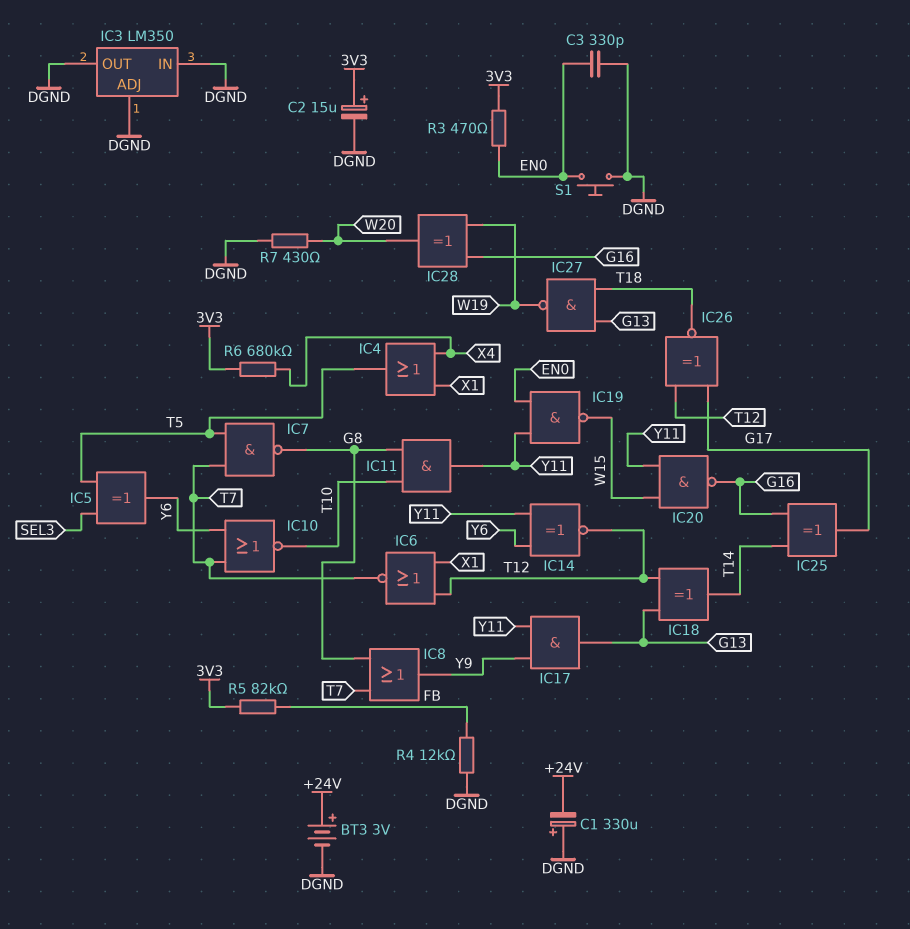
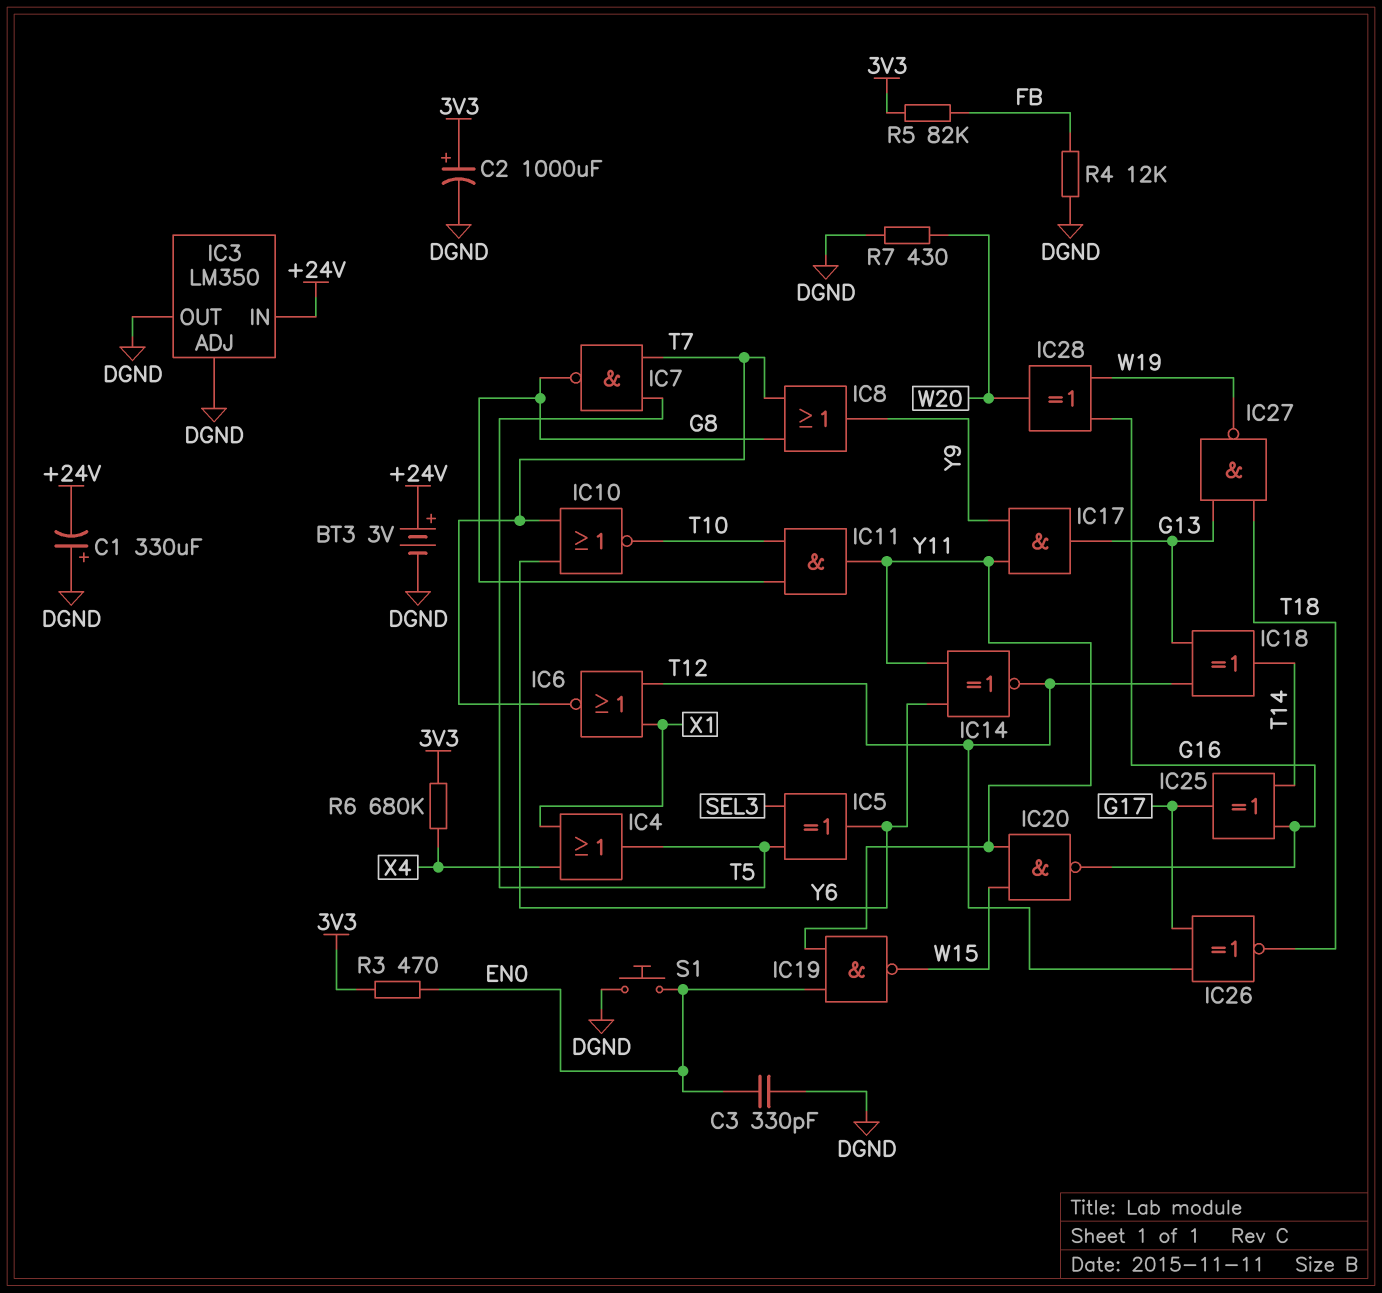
C2: 15uF (plus 3V3, minus DGND) -> 1000uF (plus 3V3, minus DGND)
IC3 pin IN: DGND -> +24V

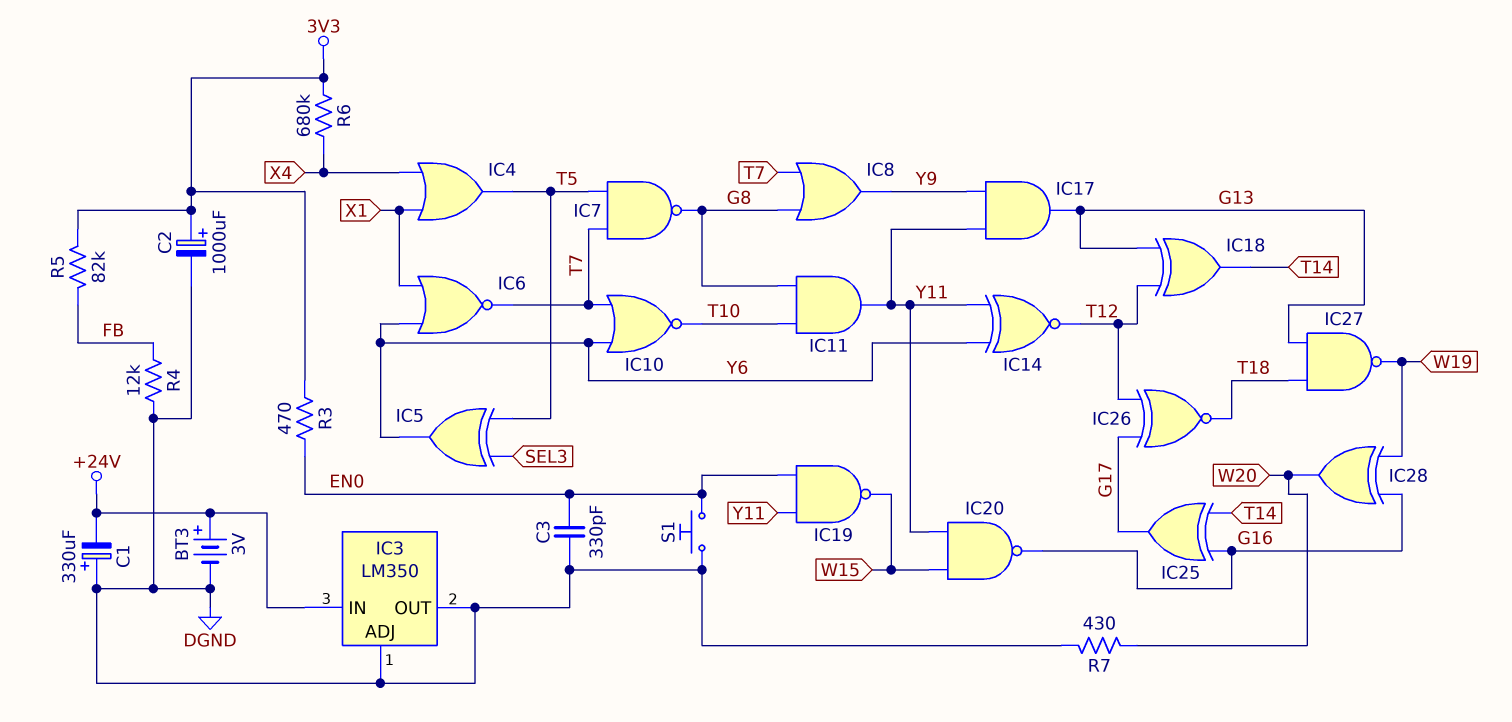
IC6: NOR (in T12, in X1, out T7) -> NOR (in X1, in Y6, out T7)

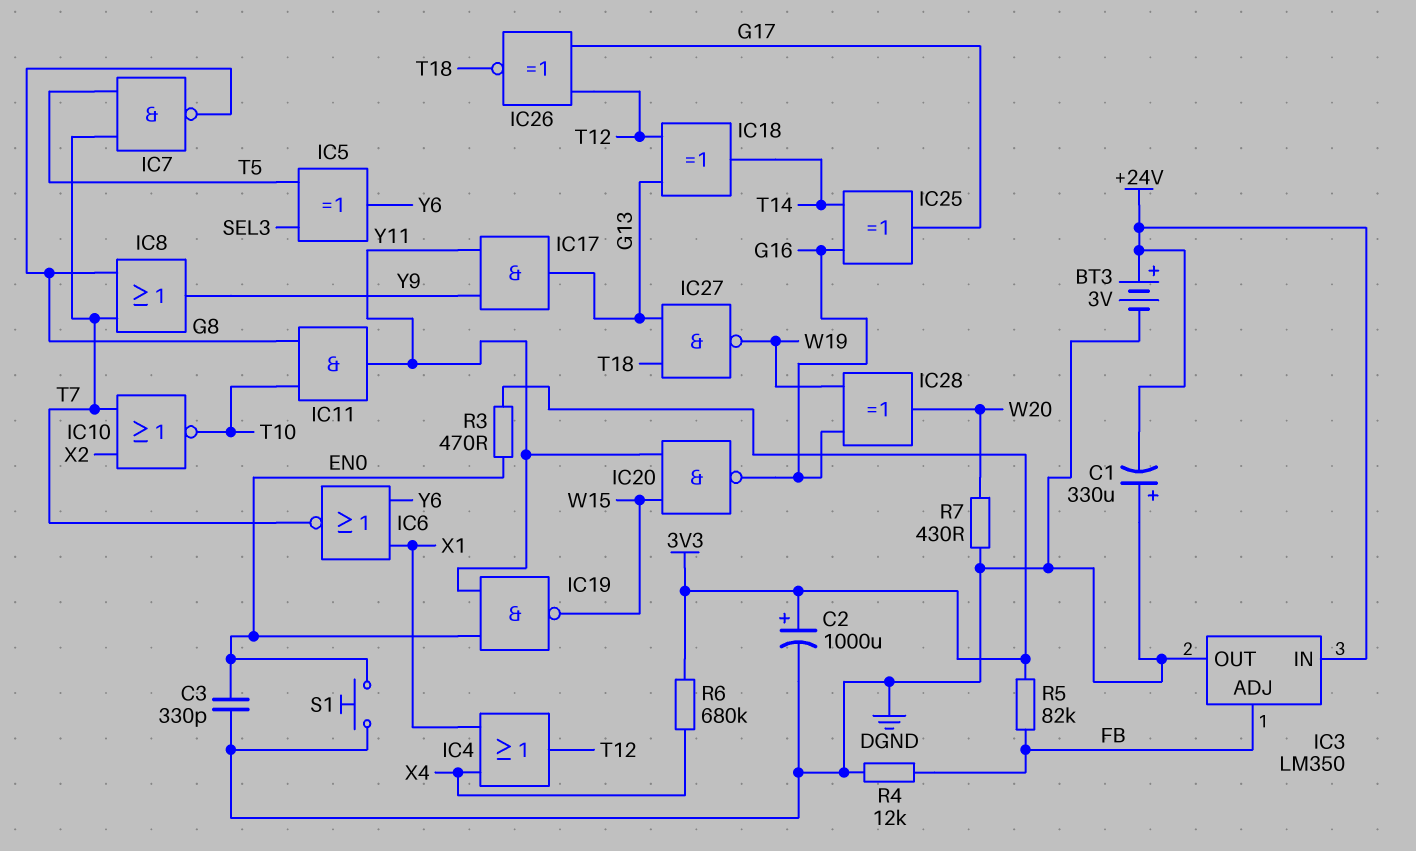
IC3 pin ADJ: DGND -> FB
IC4: OR (in X1, in X4, out T5) -> OR (in X1, in X4, out T12)
IC10: NOR (in T7, in Y6, out T10) -> NOR (in T7, in X2, out T10)
IC14: XNOR (in Y6, in Y11, out T12) -> none

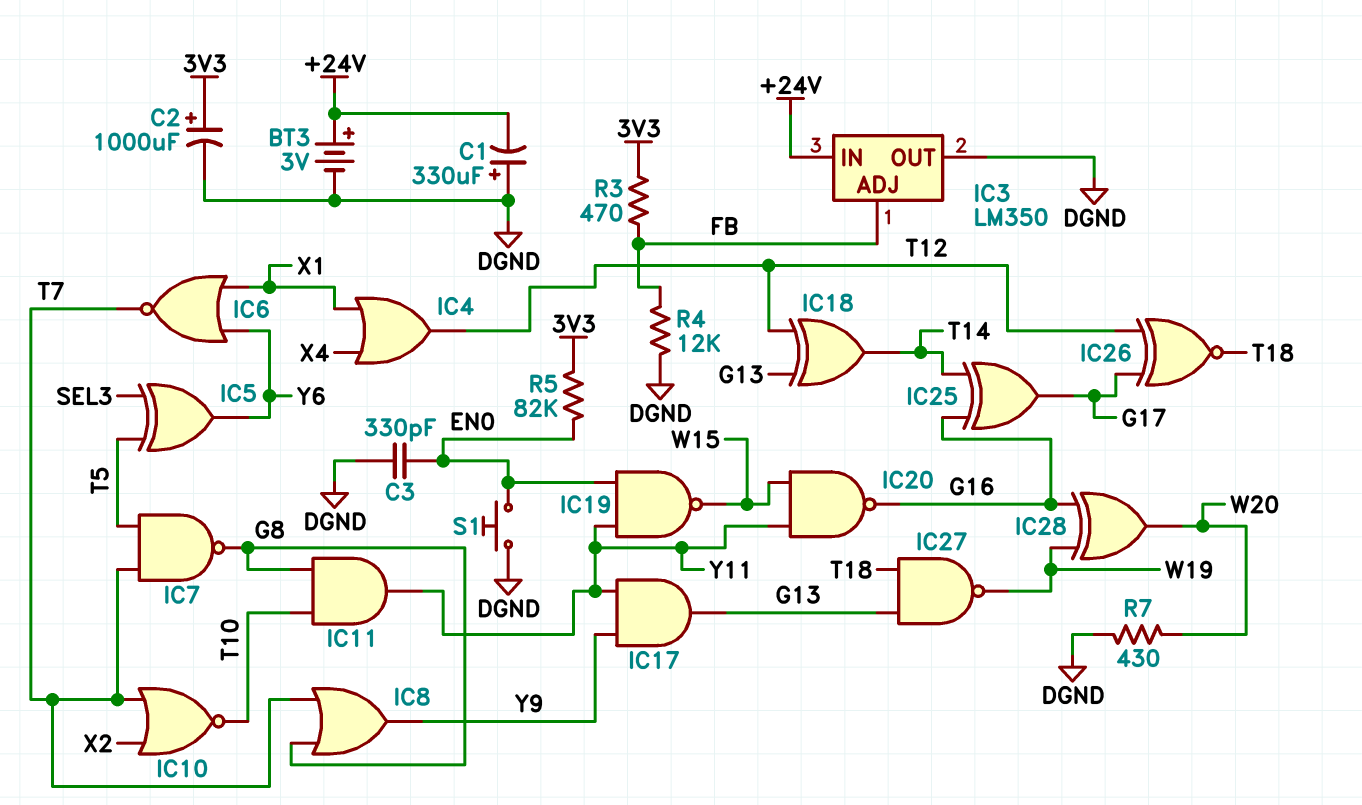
R3: 470 (3V3, EN0) -> 470 (3V3, FB)
R5: 82k (3V3, FB) -> 82k (3V3, EN0)
R6: 680k (3V3, X4) -> none

